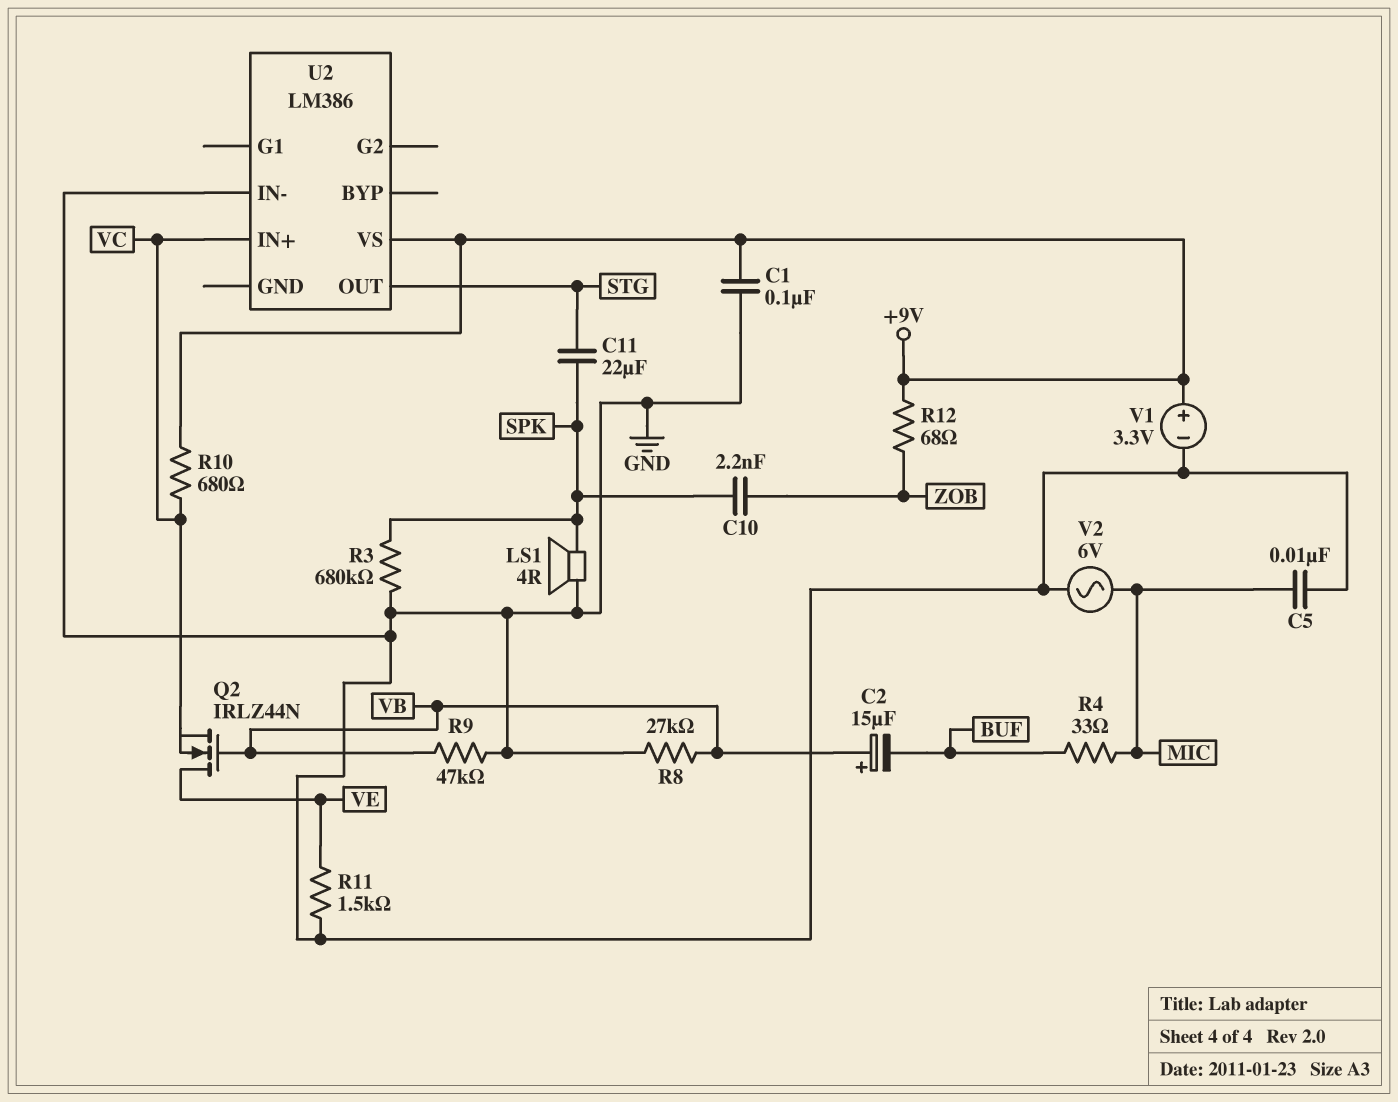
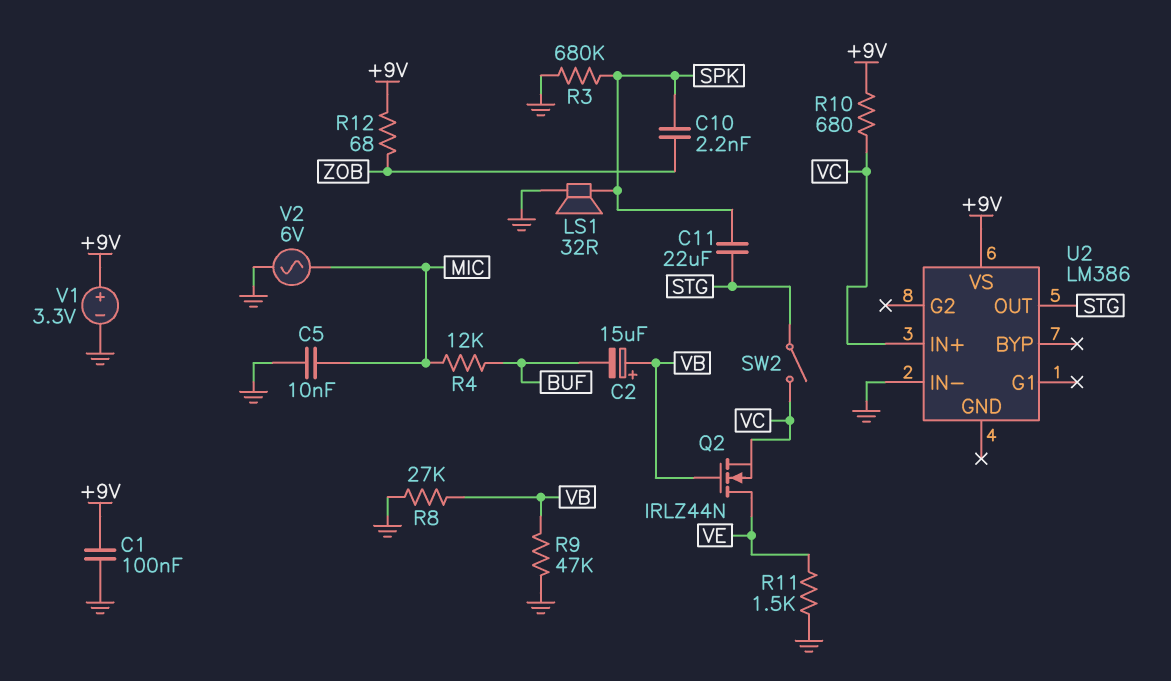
LS1: speaker 4R (GND, SPK) -> speaker 32R (GND, SPK)
R4: 33 (BUF, MIC) -> 12k (BUF, MIC)
SW2: none -> switch (STG, VC)

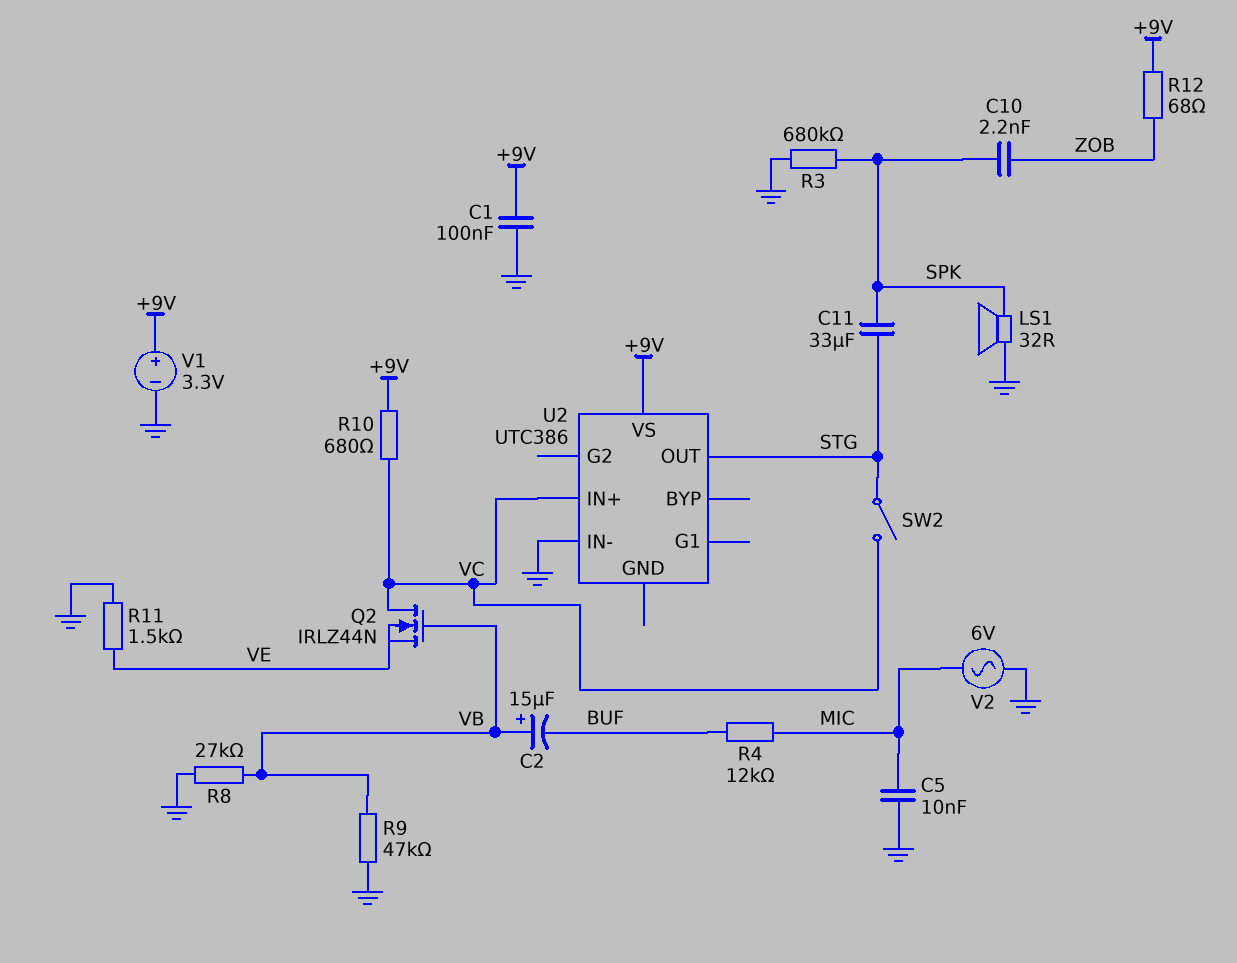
C11: 22uF (SPK, STG) -> 33uF (SPK, STG)
Q2: NMOS IRLZ44N (G VB, D VE, S VC) -> NMOS IRLZ44N (G VB, D VC, S VE)
U2: LM386 -> UTC386

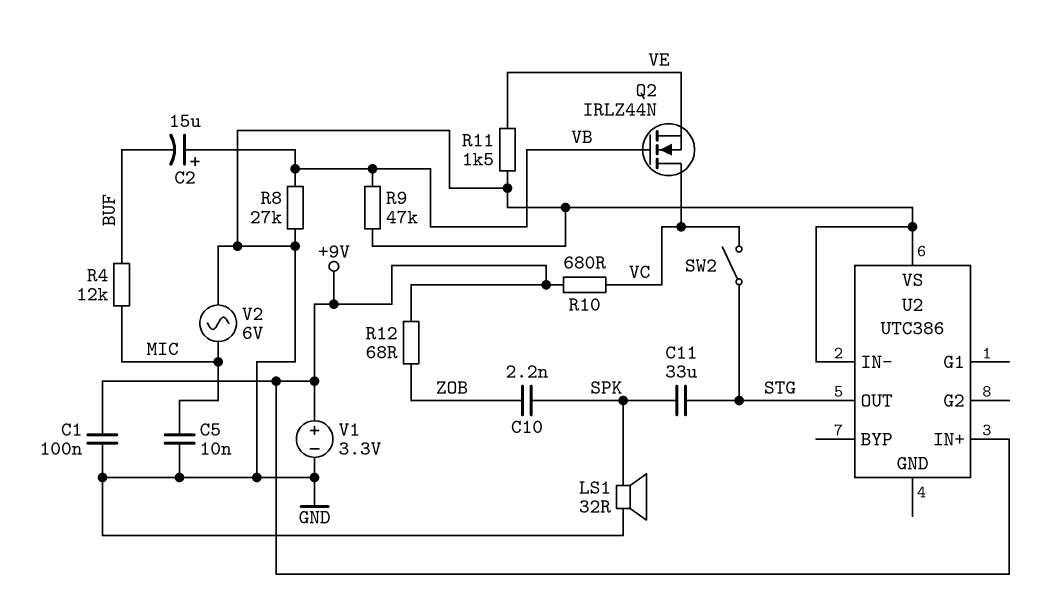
R3: 680k (GND, SPK) -> none
U2 pin IN+: VC -> +9V
U2 pin VS: +9V -> GND

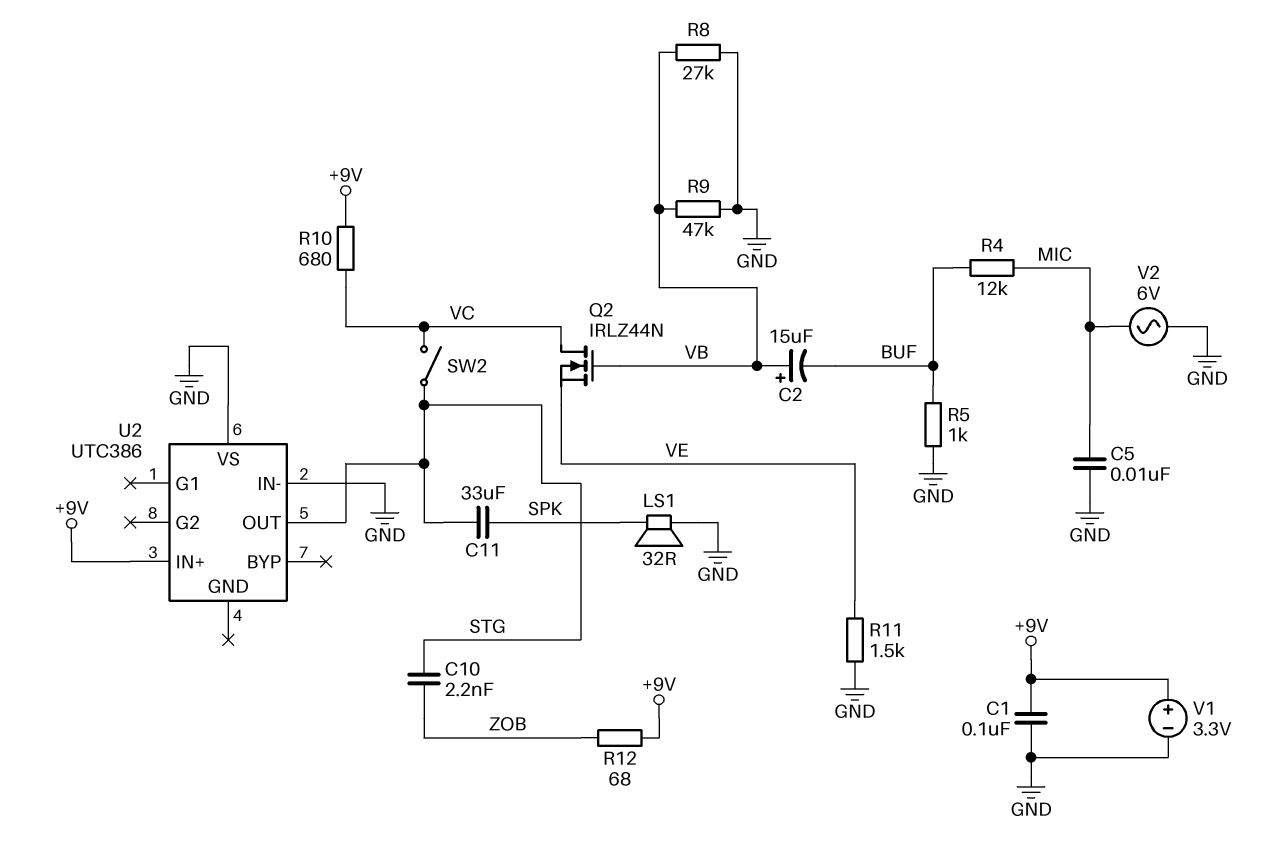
C10: 2.2nF (SPK, ZOB) -> 2.2nF (STG, ZOB)
R5: none -> 1k (BUF, GND)

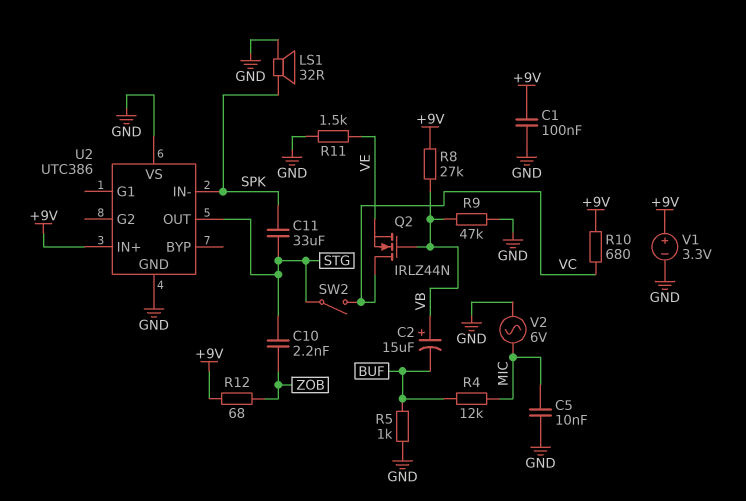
R8: 27k (GND, VB) -> 27k (+9V, VB)
U2 pin GND: none -> GND
U2 pin IN-: GND -> SPK

